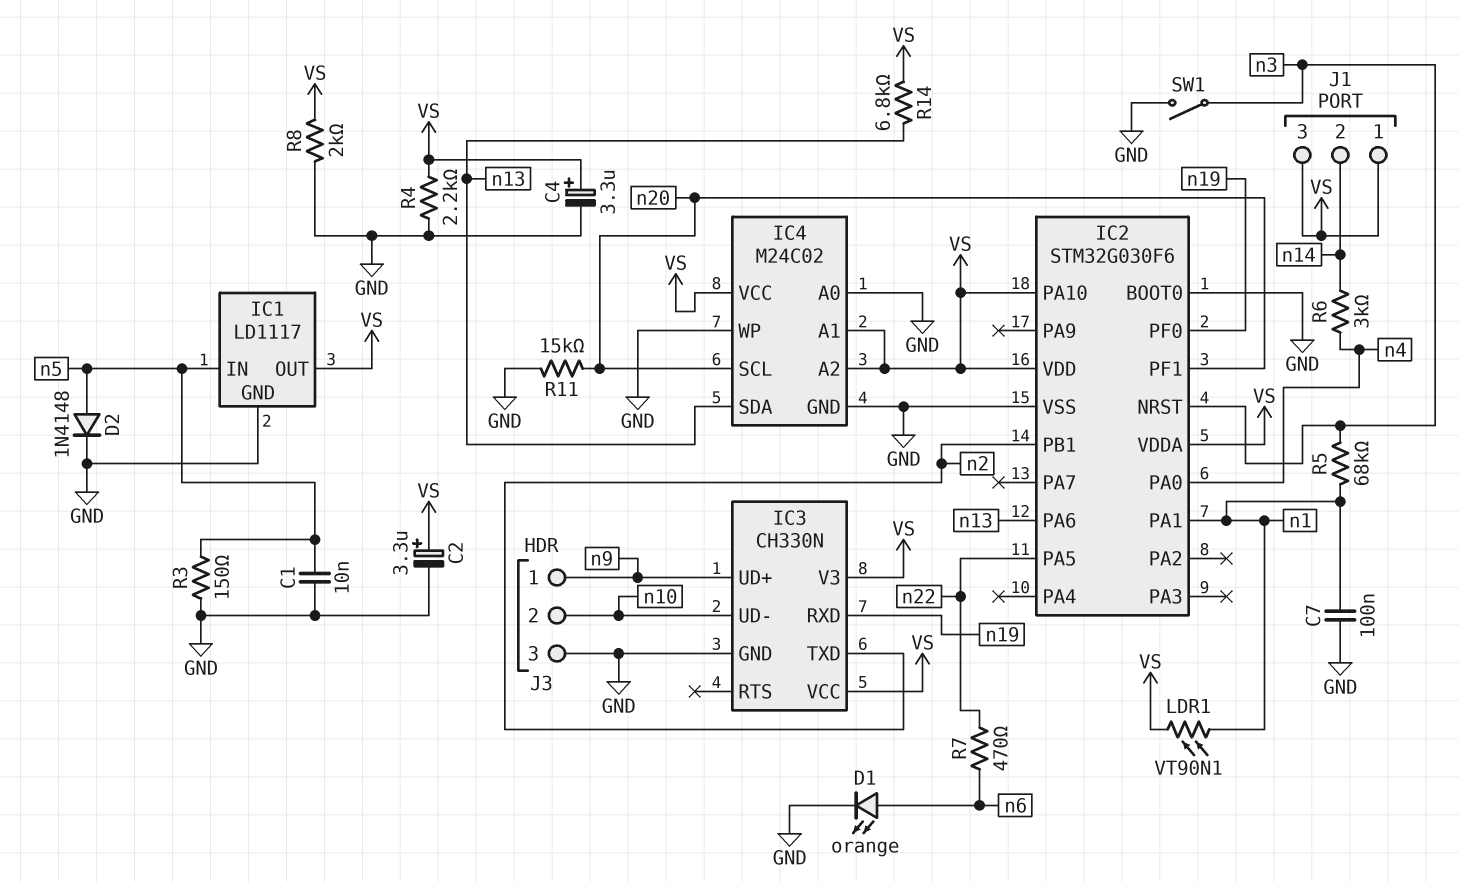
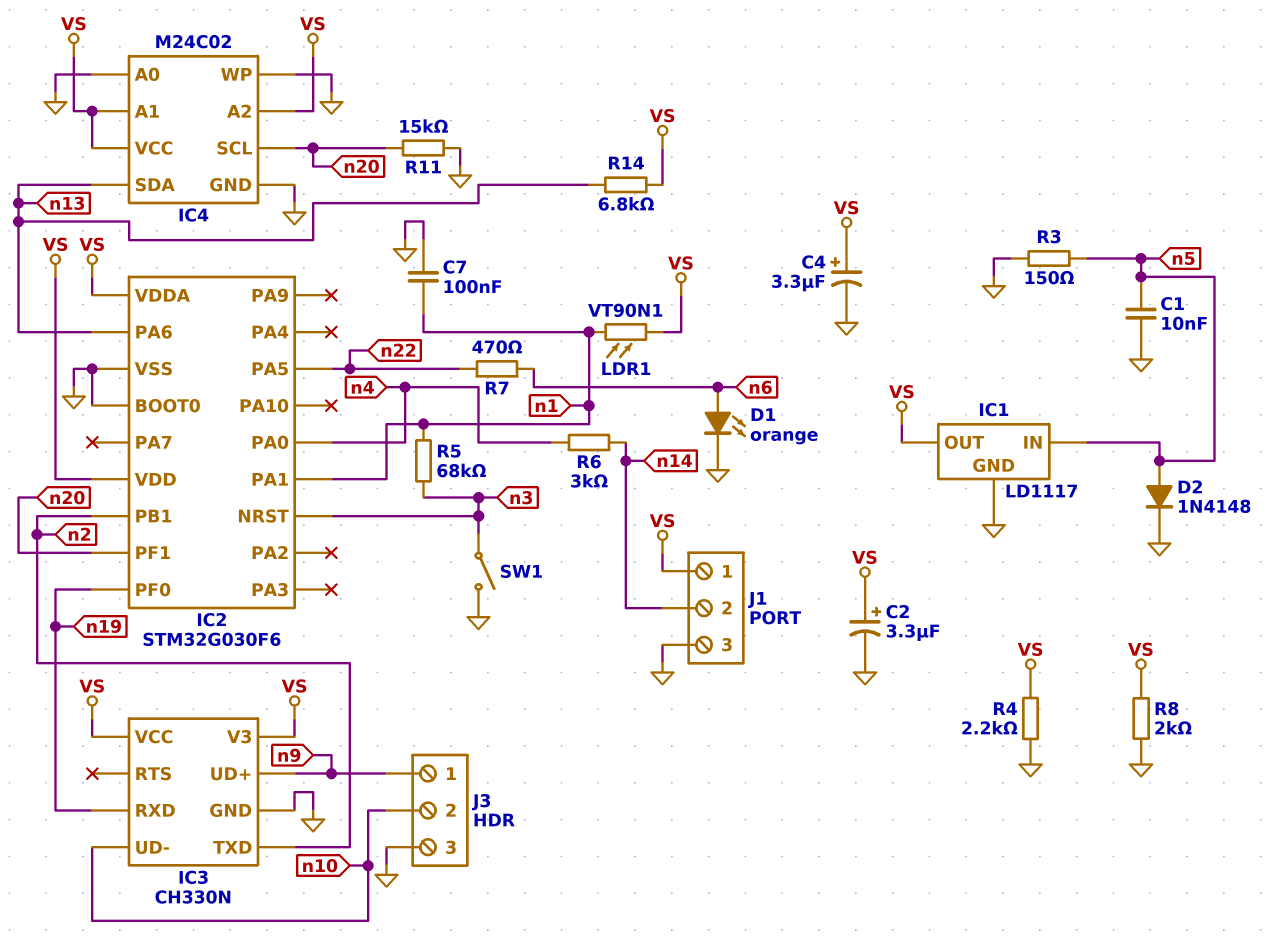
IC2 pin PA10: VS -> none
J1 pin 3: VS -> GND

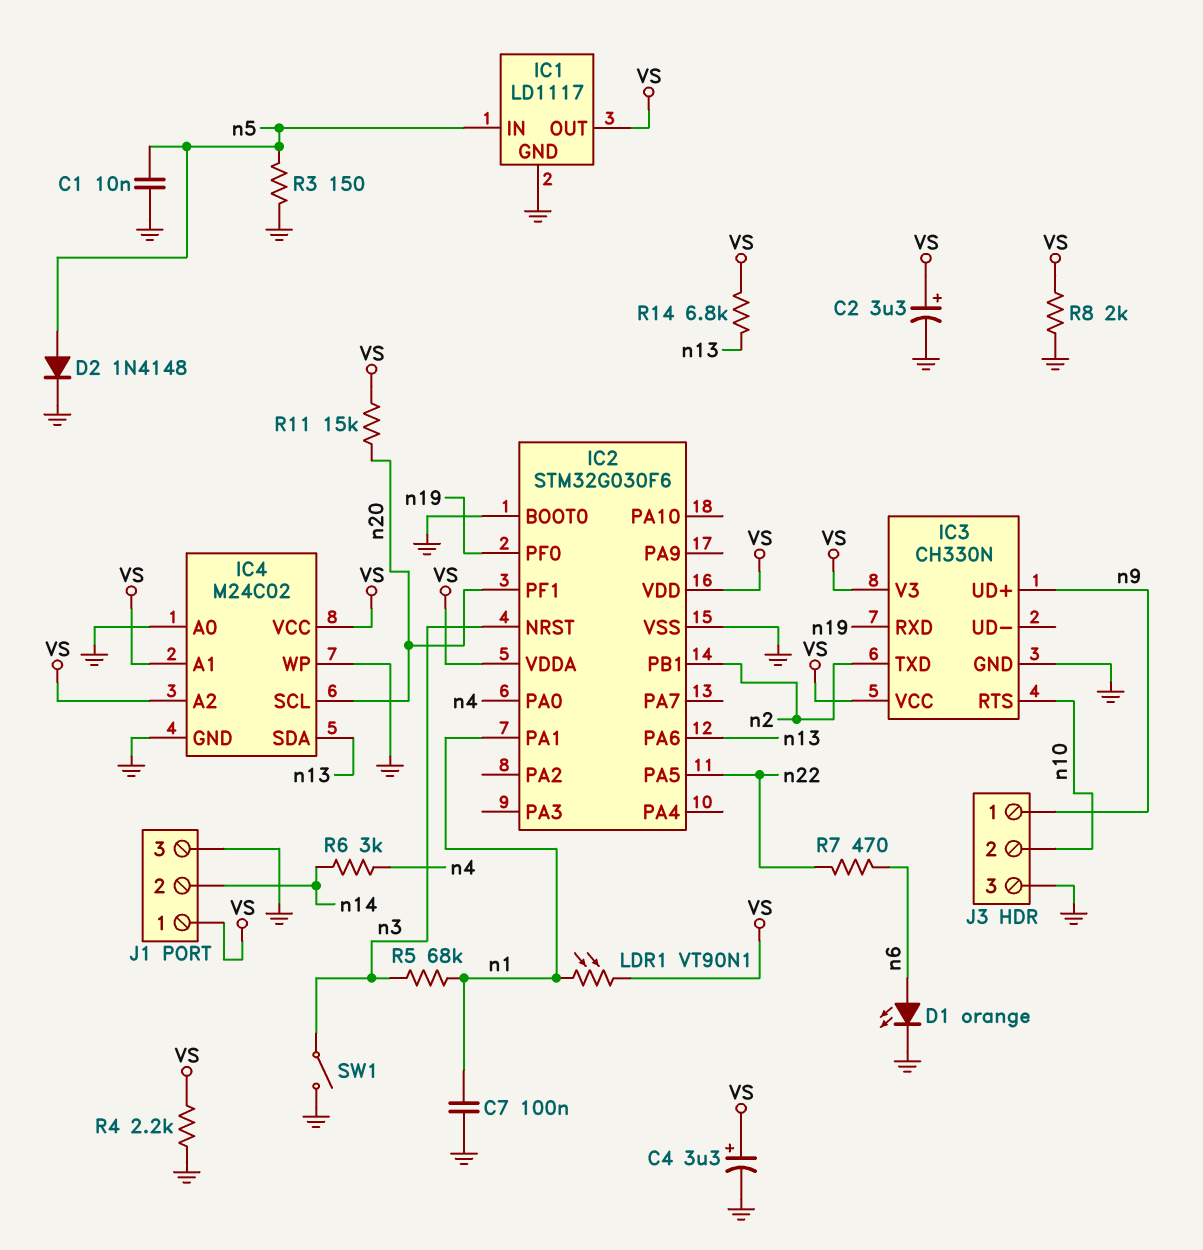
IC3 pin RTS: none -> n10
IC3 pin UD-: n10 -> none
R11: 15k (GND, n20) -> 15k (VS, n20)

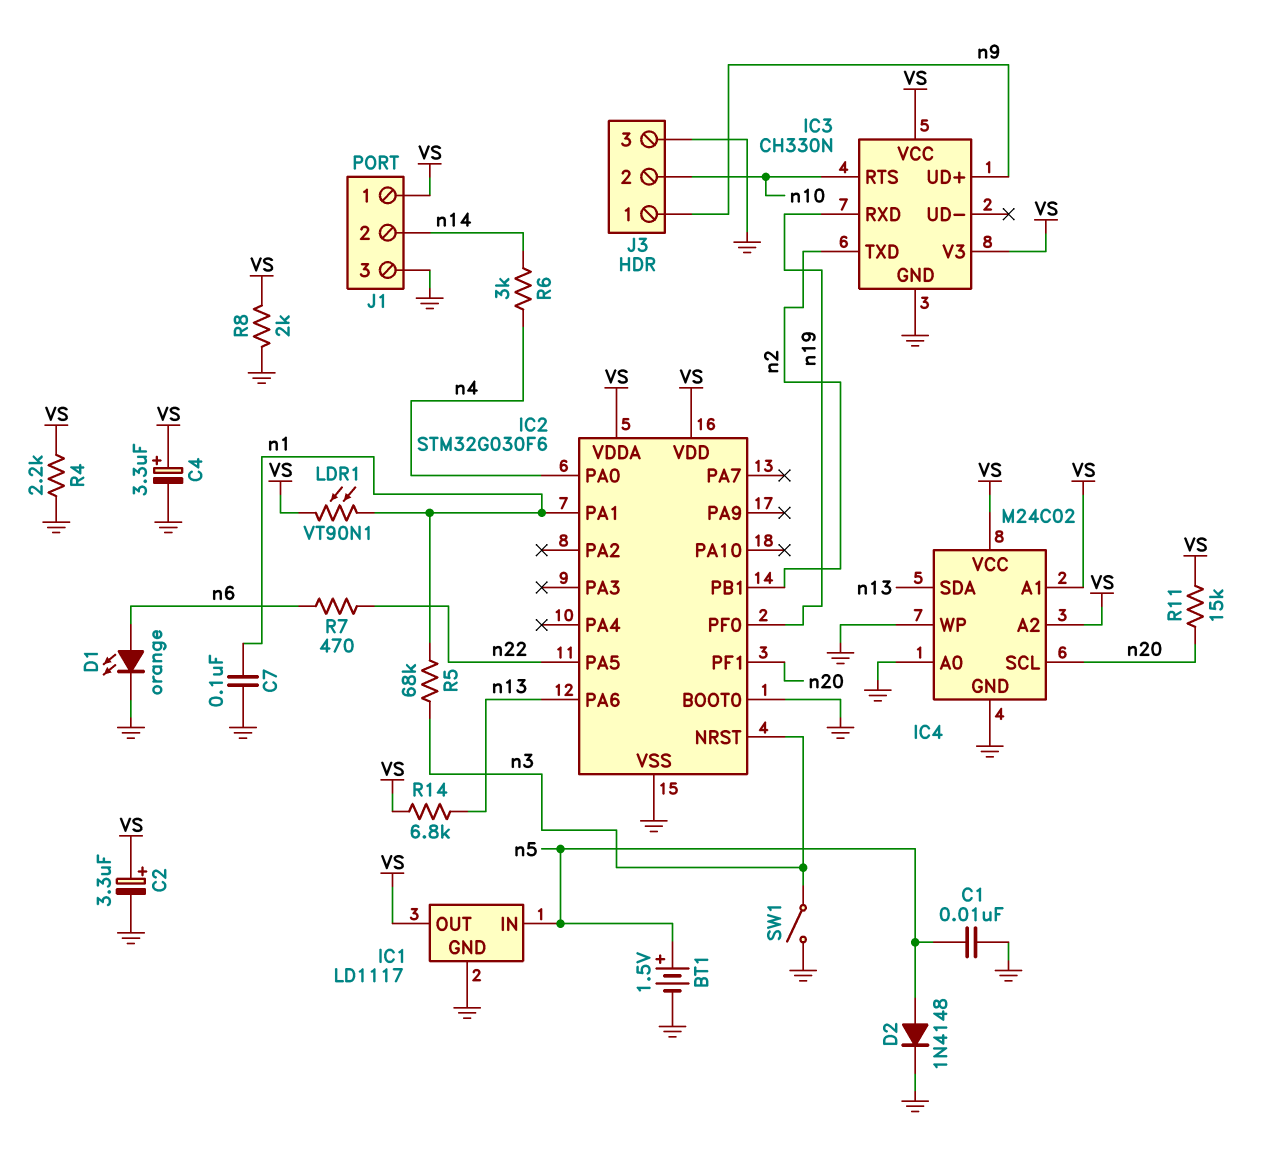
BT1: none -> 1.5V (plus n5, minus GND)
R3: 150 (GND, n5) -> none

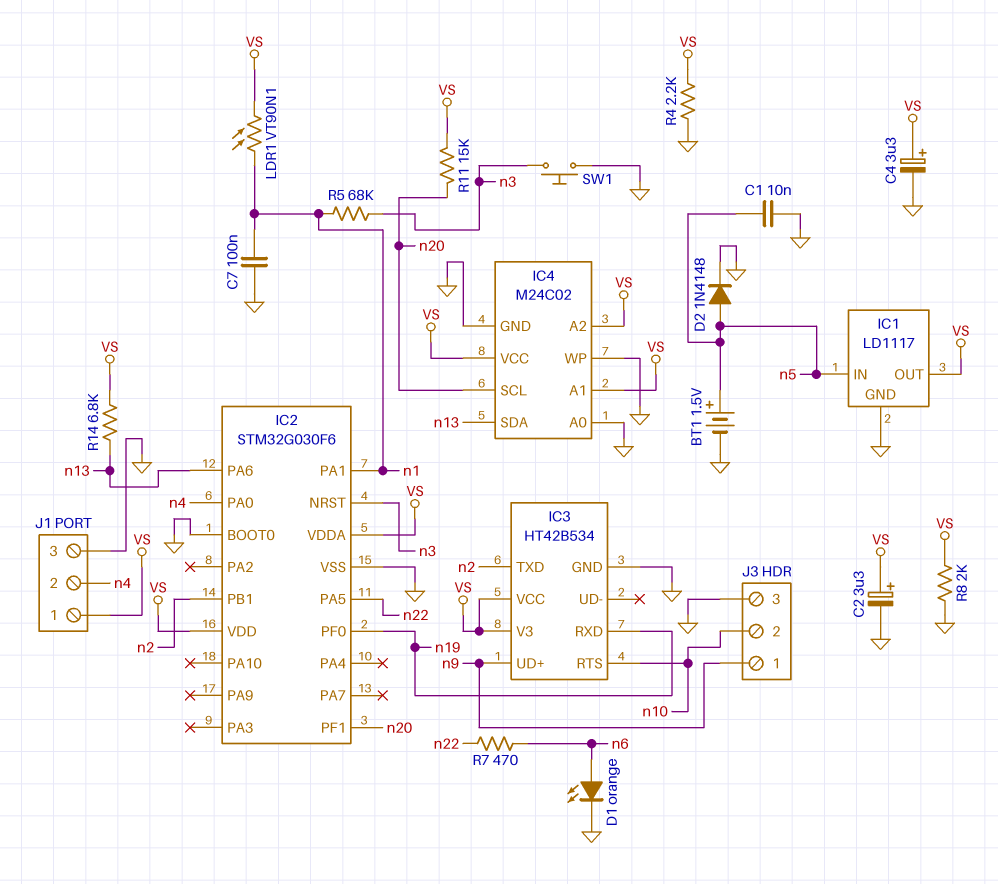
IC3: CH330N -> HT42B534
J1 pin 2: n14 -> n4
R6: 3k (n4, n14) -> none
SW1: switch (GND, n3) -> button (GND, n3)

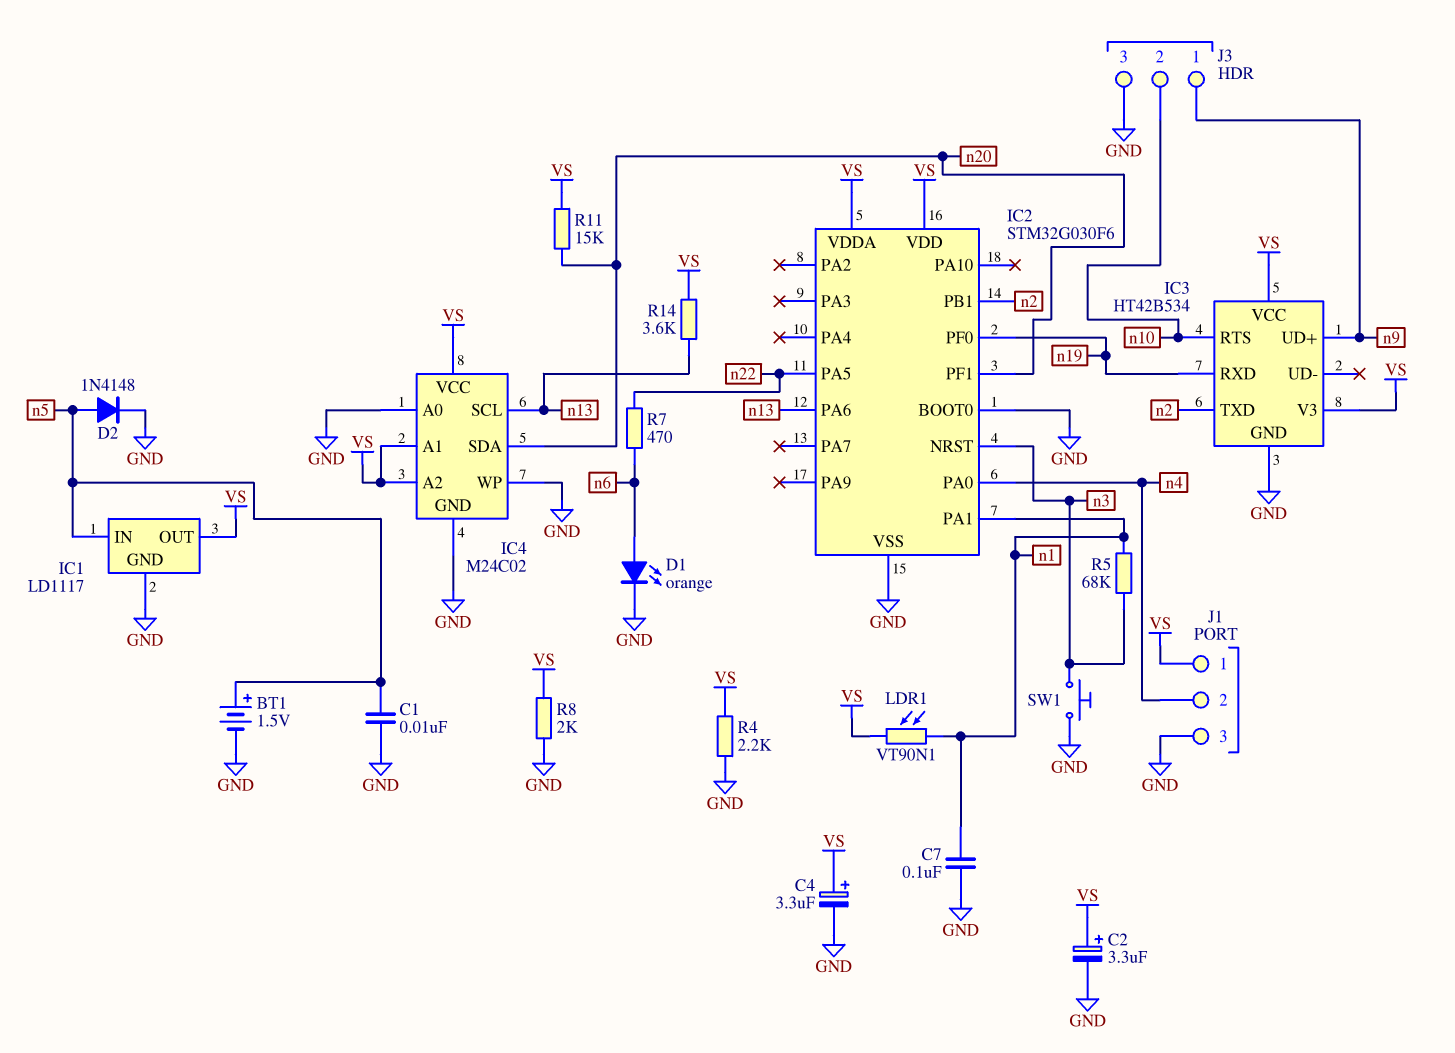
IC4 pin SCL: n20 -> n13
IC4 pin SDA: n13 -> n20
R14: 6.8k (VS, n13) -> 3.6k (VS, n13)

